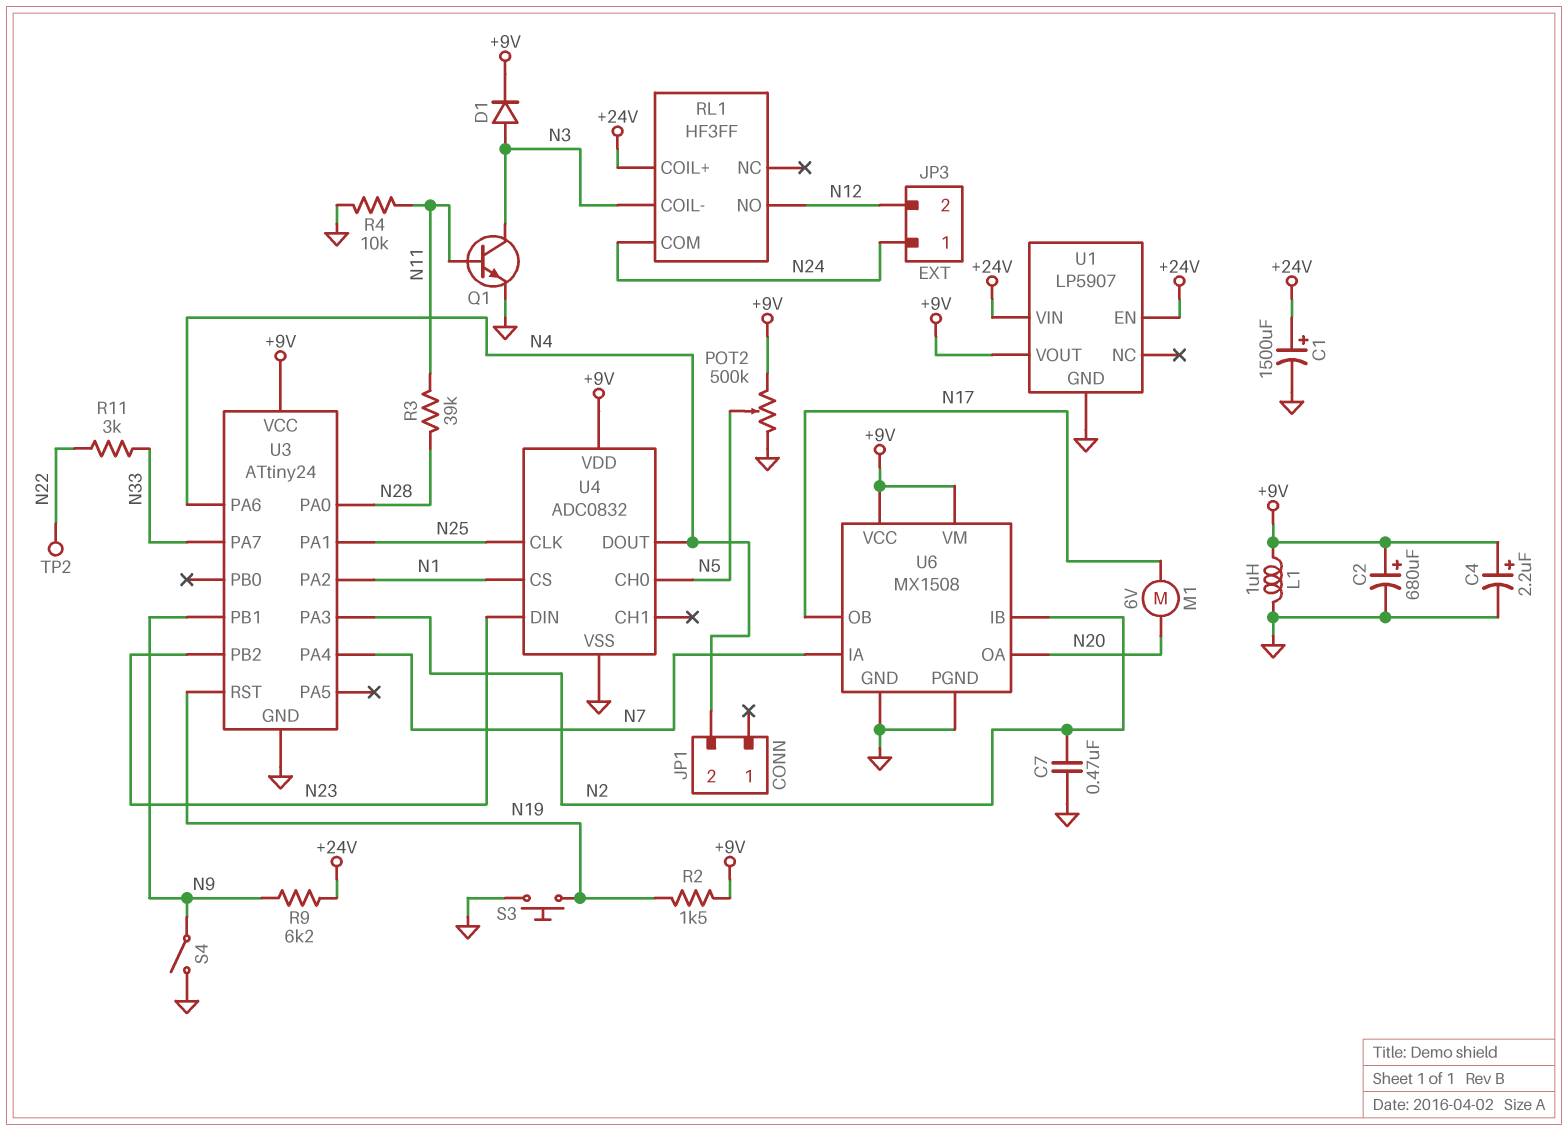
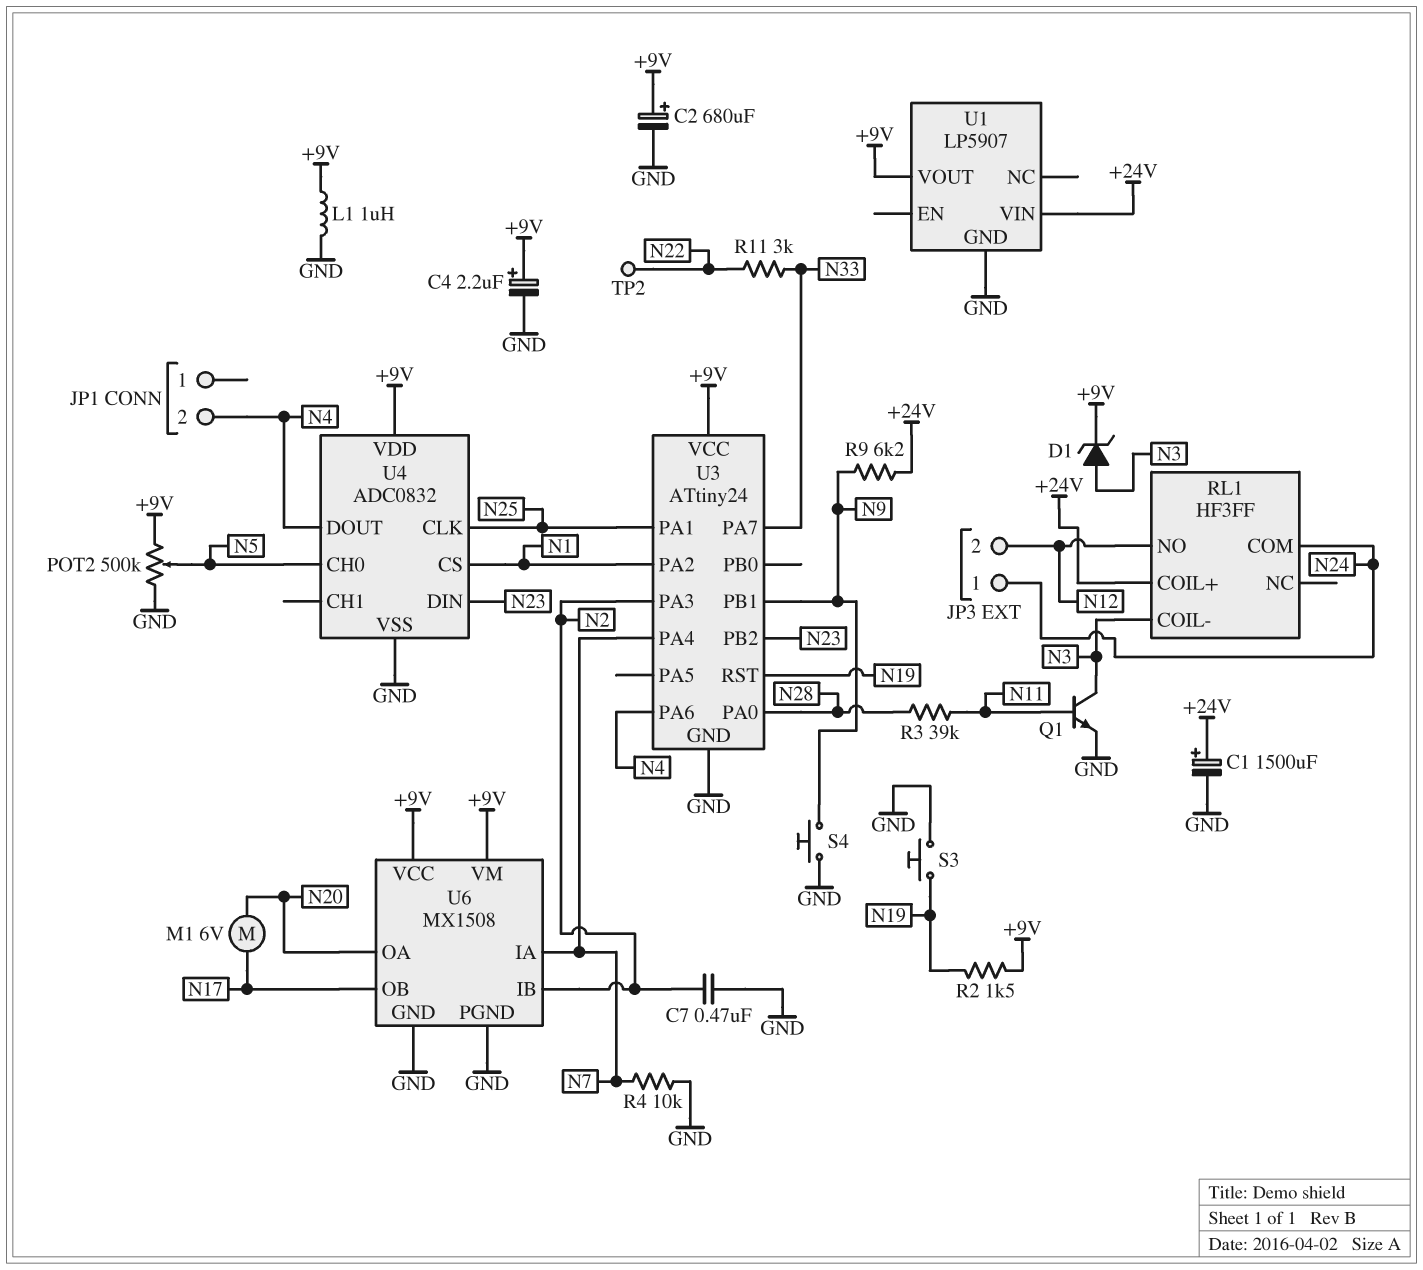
D1: diode (A N3, K +9V) -> zener (A N3, K +9V)
R4: 10k (GND, N11) -> 10k (GND, N7)
S4: switch (GND, N9) -> button (GND, N9)
U1 pin EN: +24V -> none

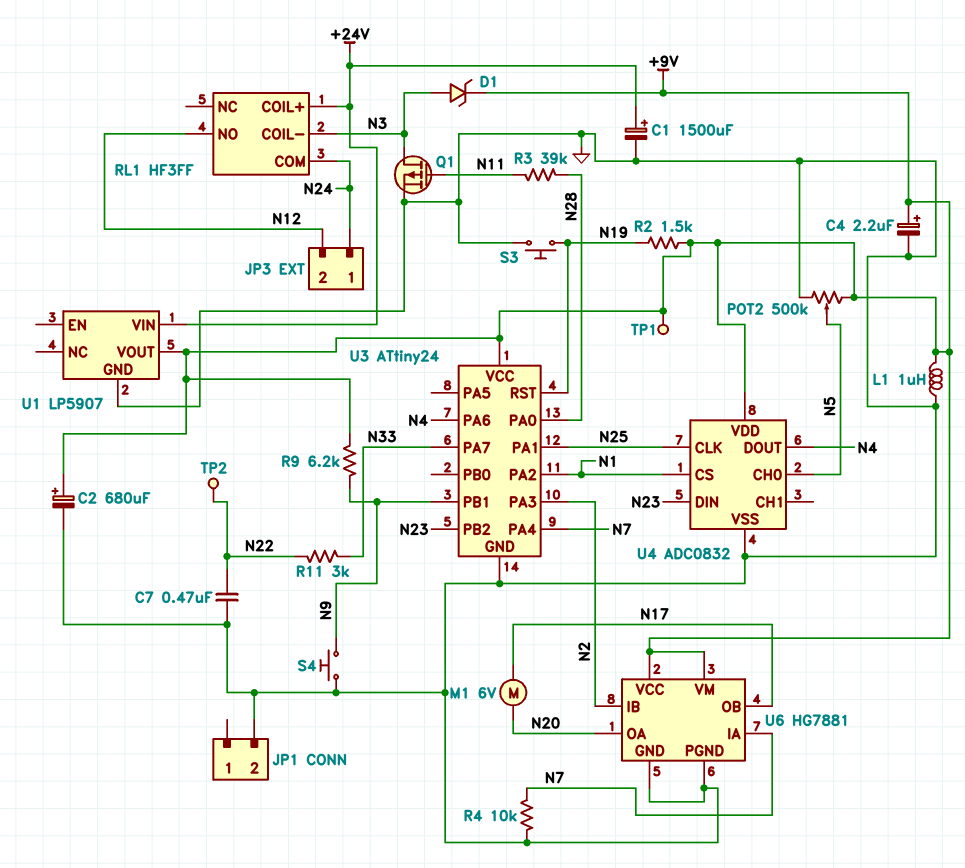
C7: 470nF (GND, N2) -> 470nF (GND, N22)
JP1 pin 2: N4 -> GND
Q1: NPN (B N11, C N3, E GND) -> PMOS (G N11, D N3, S GND)
R9: 6.2k (+24V, N9) -> 6.2k (+9V, N9)
TP1: none -> test point (+9V)
U6: MX1508 -> HG7881

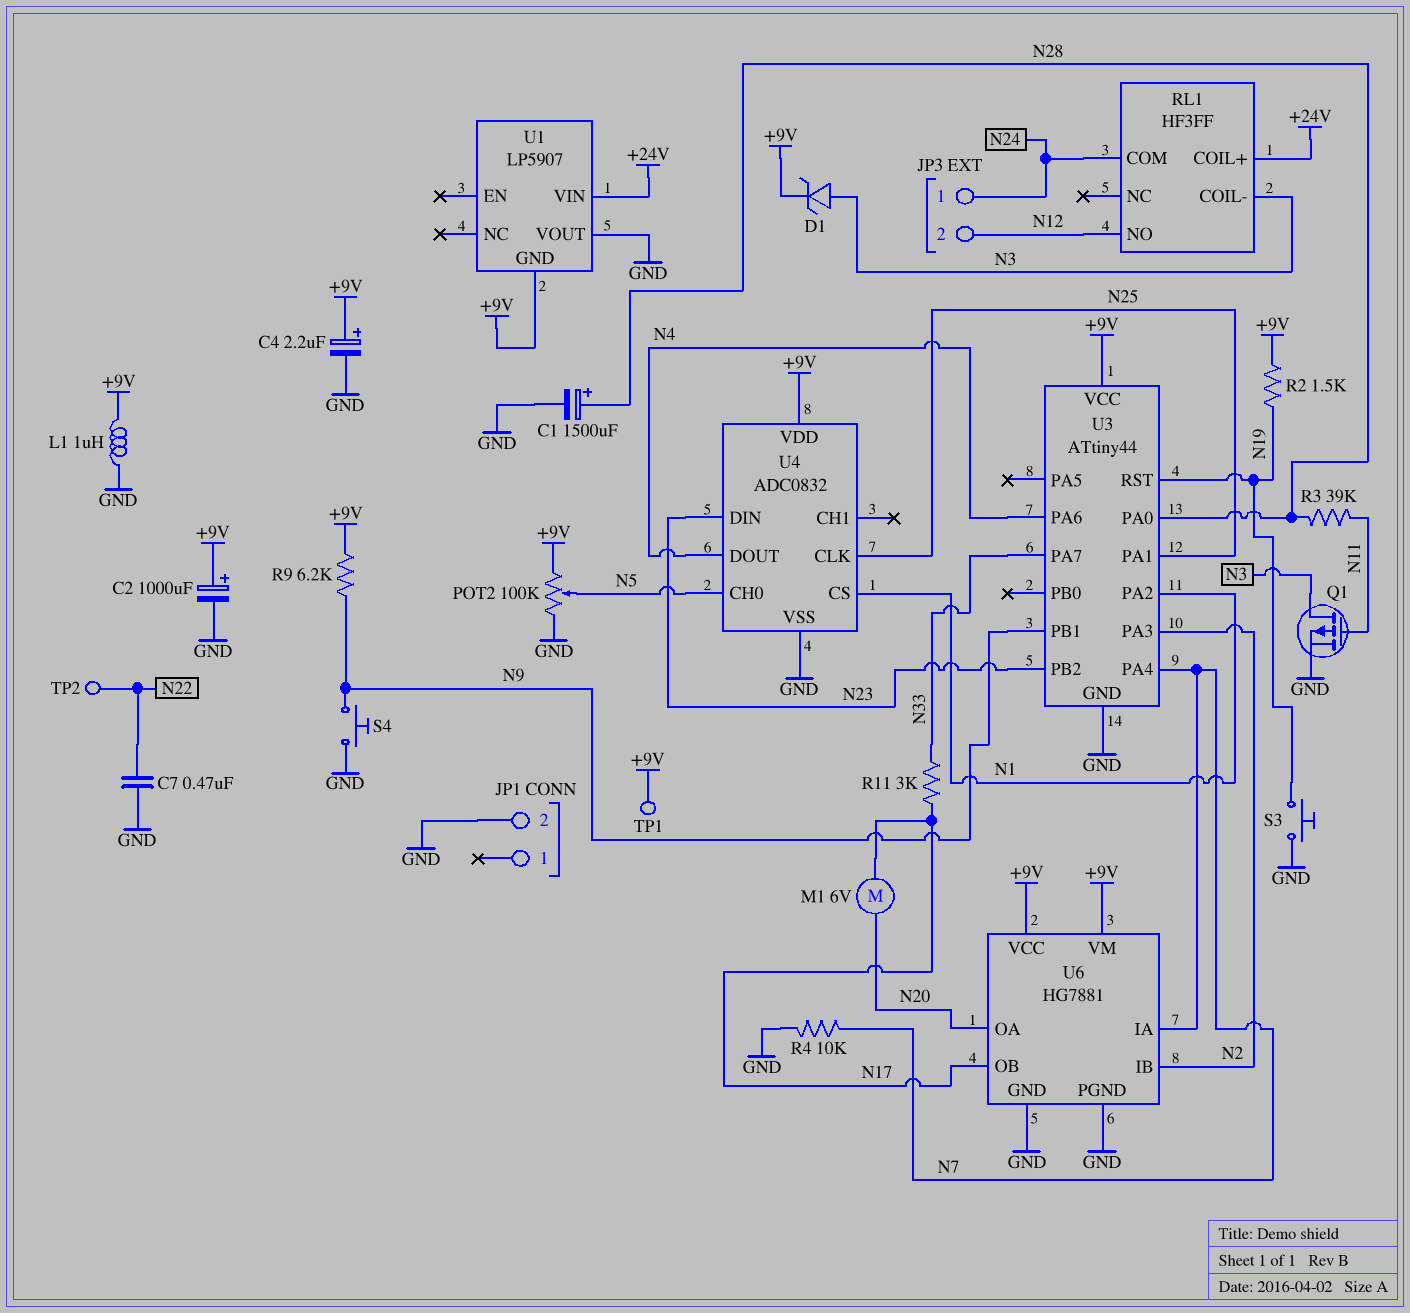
C1: 1500uF (plus +24V, minus GND) -> 1500uF (plus N28, minus GND)
C2: 680uF (plus +9V, minus GND) -> 1000uF (plus +9V, minus GND)
POT2: 500k (+9V, GND, wiper N5) -> 100k (+9V, GND, wiper N5)
R11: 3k (N22, N33) -> 3k (N17, N33)
U1 pin GND: GND -> +9V
U1 pin VOUT: +9V -> GND
U3: ATtiny24 -> ATtiny44

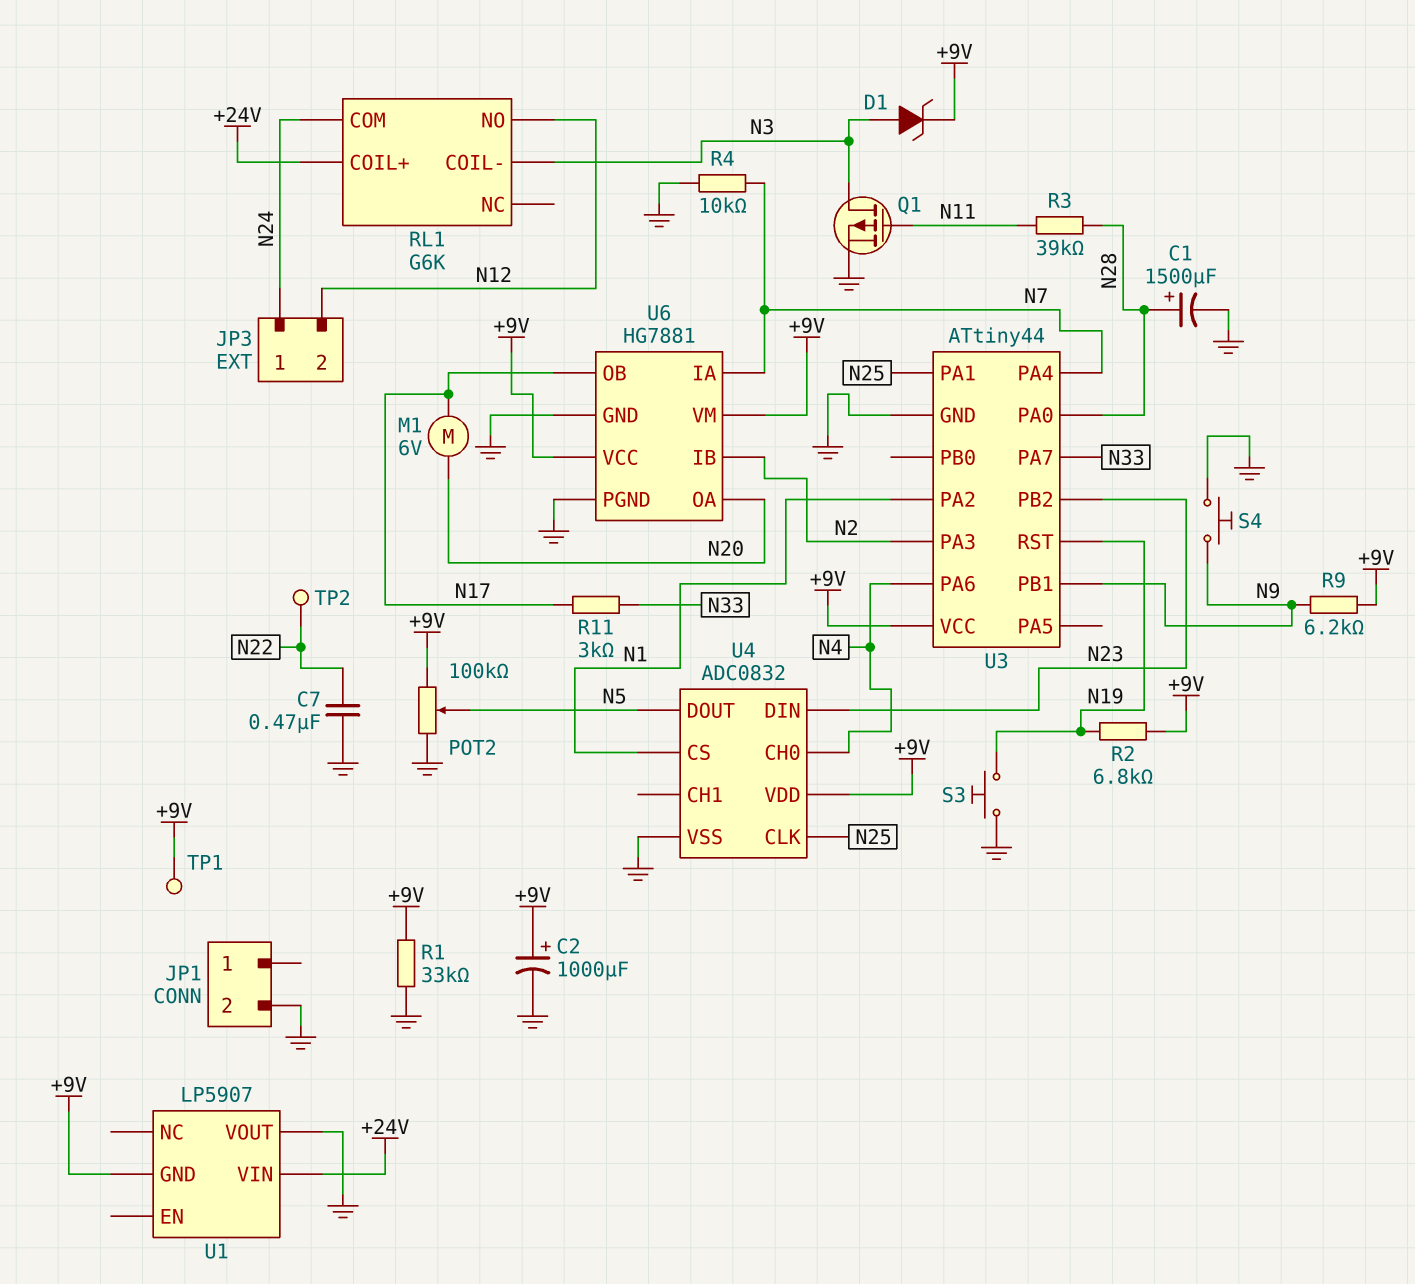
C4: 2.2uF (plus +9V, minus GND) -> none
L1: 1uH (+9V, GND) -> none
R1: none -> 33k (+9V, GND)
R2: 1.5k (+9V, N19) -> 6.8k (+9V, N19)
RL1: HF3FF -> G6K
U4 pin CH0: N5 -> N4
U4 pin DOUT: N4 -> N5

